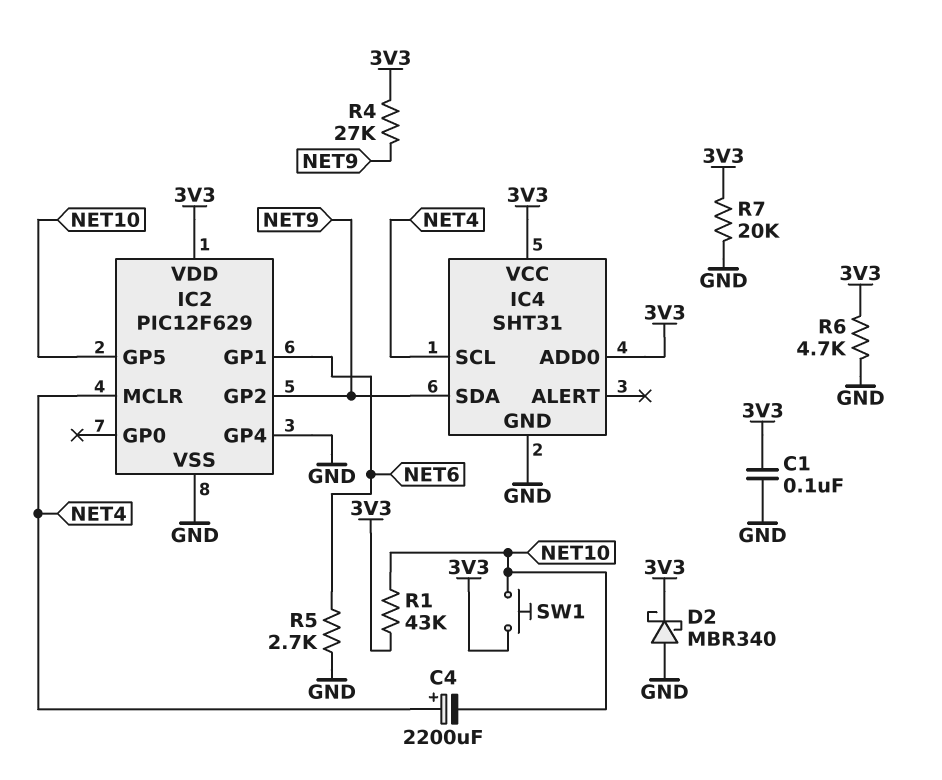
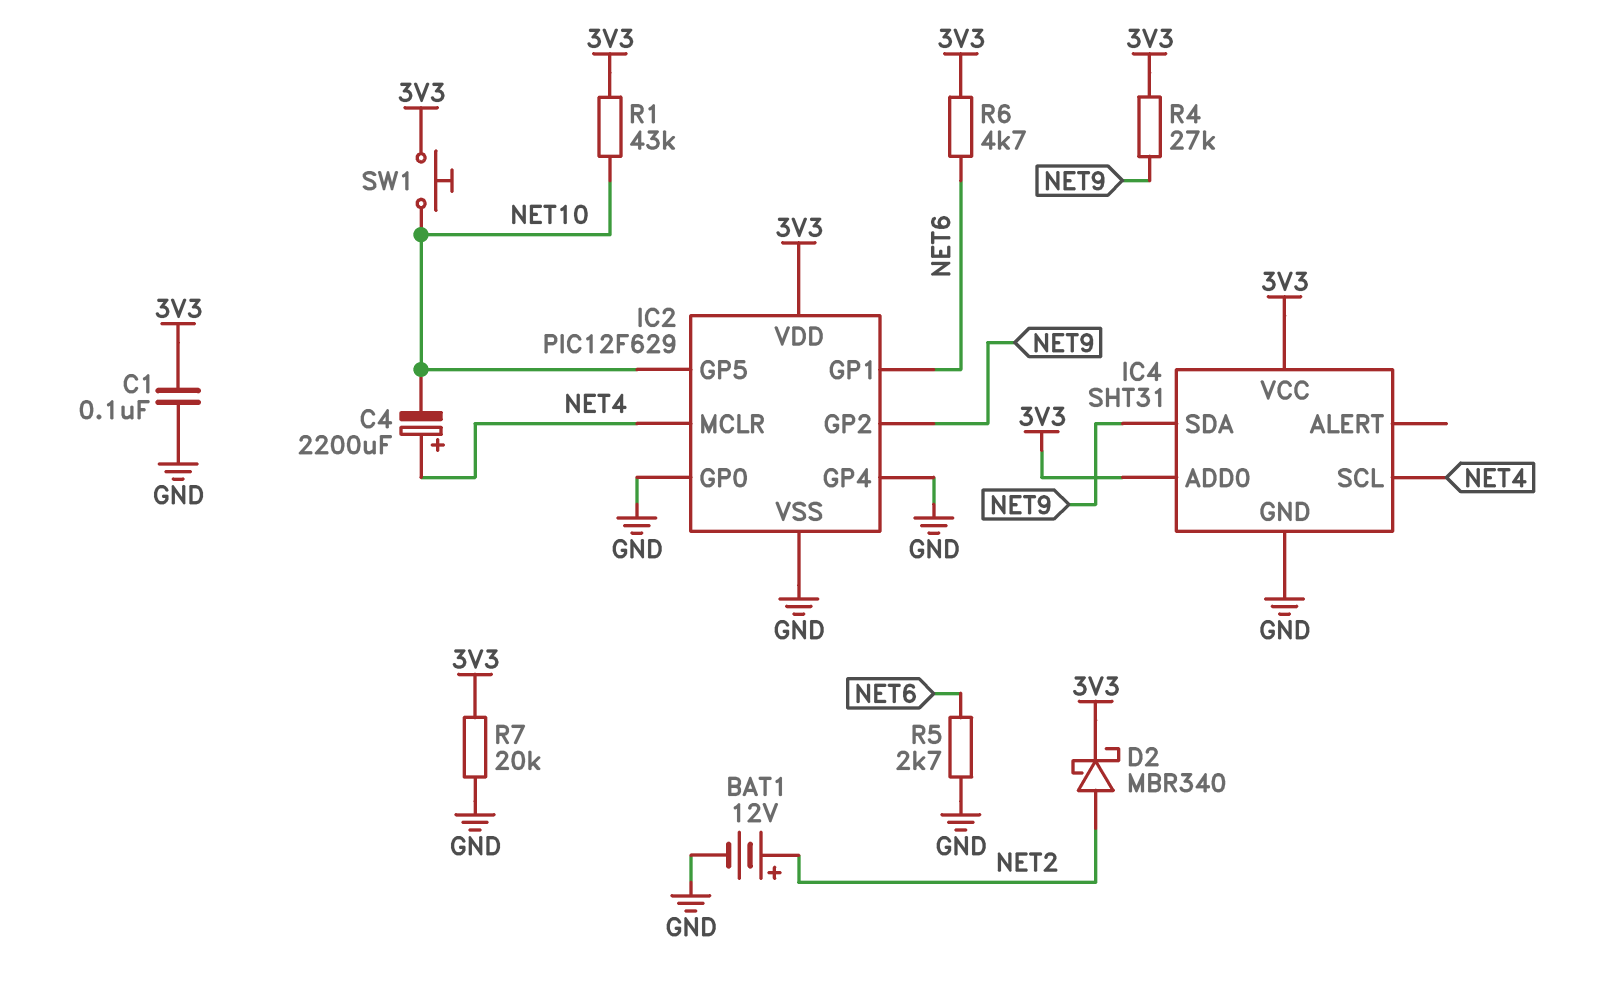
BAT1: none -> 12V (plus NET2, minus GND)
D2: schottky MBR340 (A GND, K 3V3) -> schottky MBR340 (A NET2, K 3V3)
IC2 pin GP0: none -> GND
R6: 4.7k (3V3, GND) -> 4.7k (3V3, NET6)

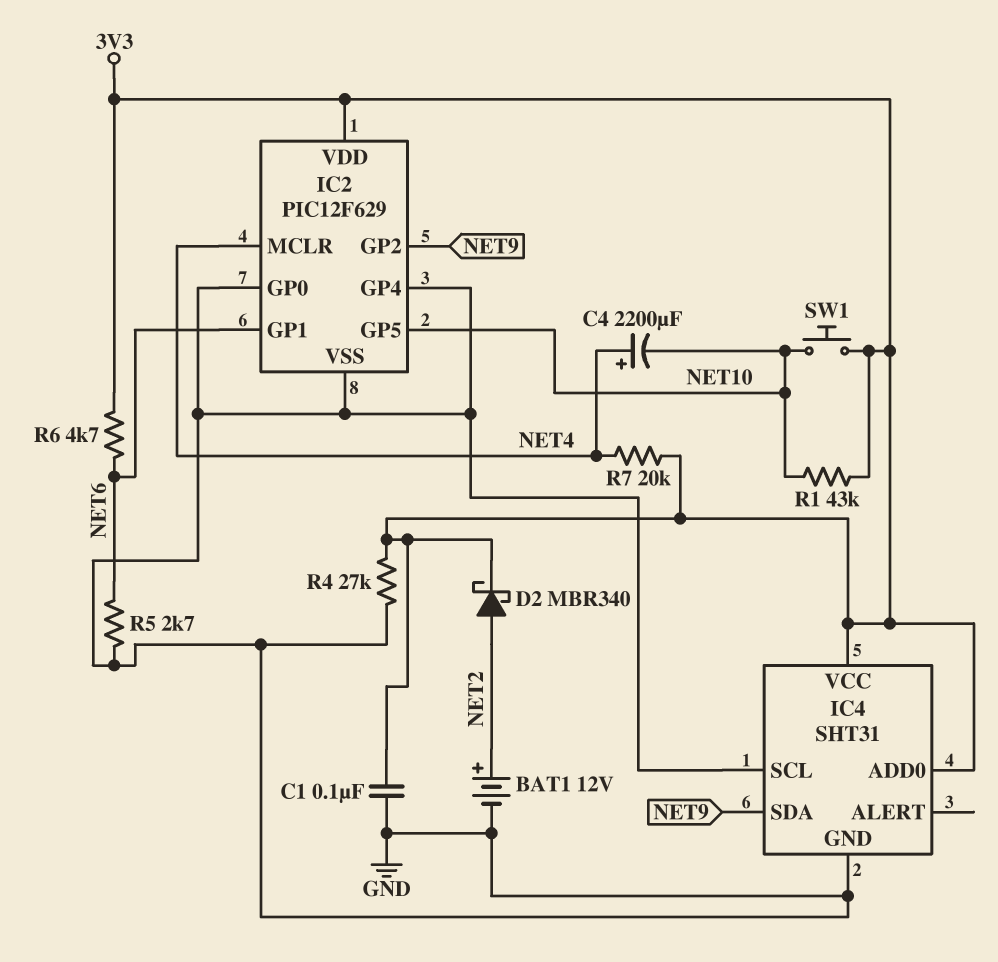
IC4 pin SCL: NET4 -> GND
R4: 27k (3V3, NET9) -> 27k (3V3, GND)
R7: 20k (3V3, GND) -> 20k (3V3, NET4)

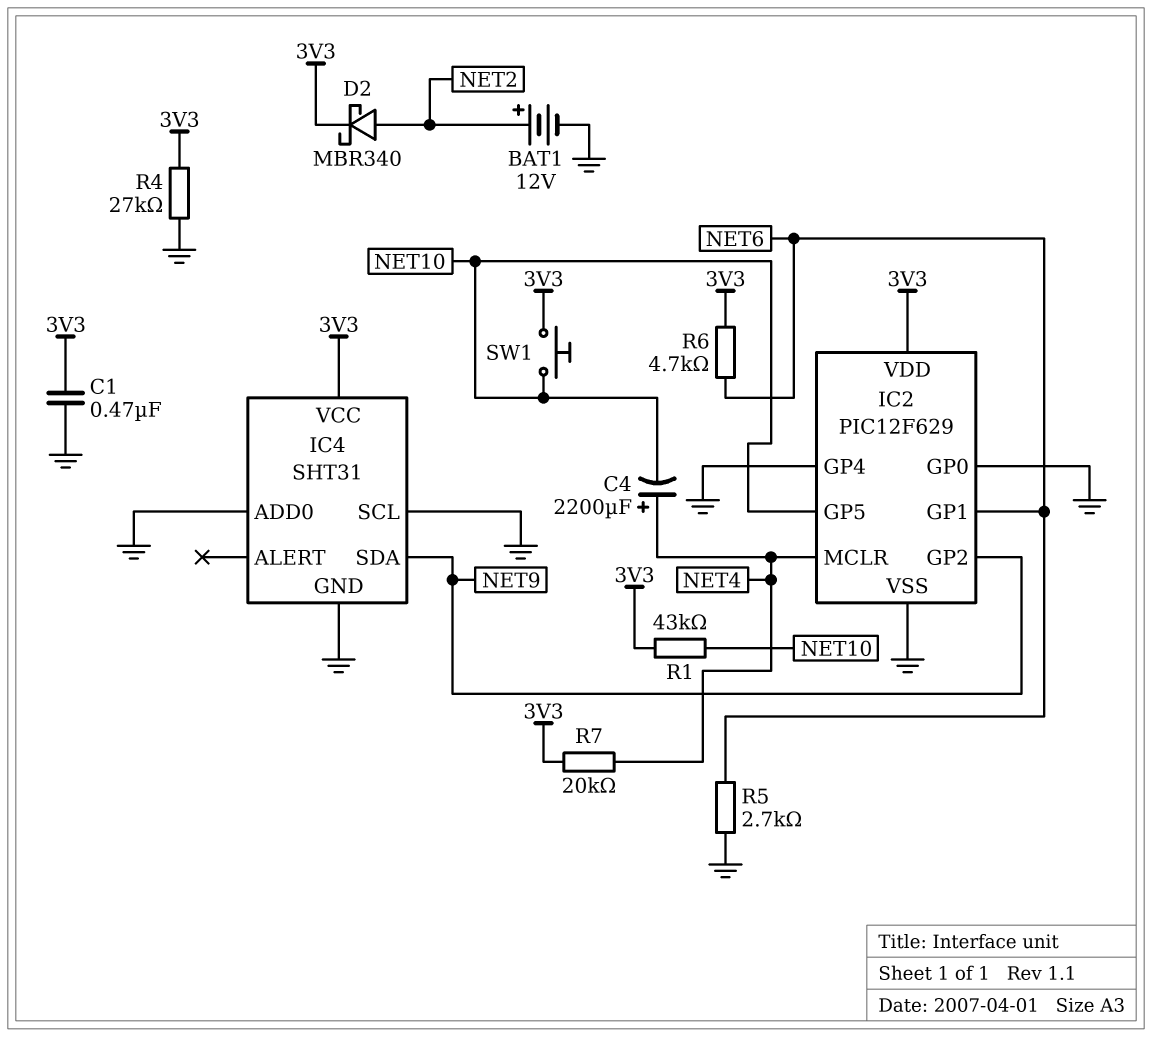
C1: 100nF (3V3, GND) -> 470nF (3V3, GND)
IC4 pin ADD0: 3V3 -> GND

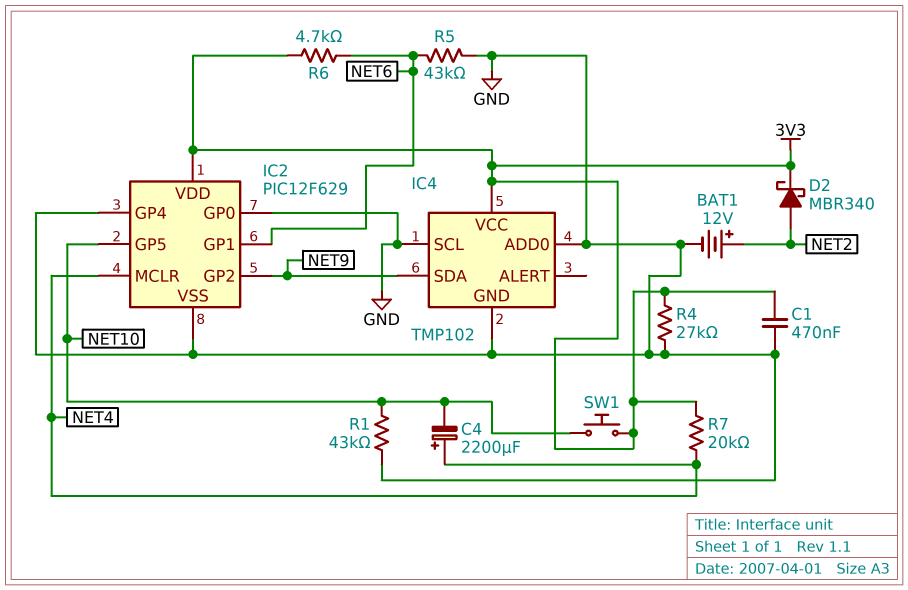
IC4: SHT31 -> TMP102
R1: 43k (3V3, NET10) -> 43k (GND, NET10)
R5: 2.7k (GND, NET6) -> 43k (GND, NET6)

